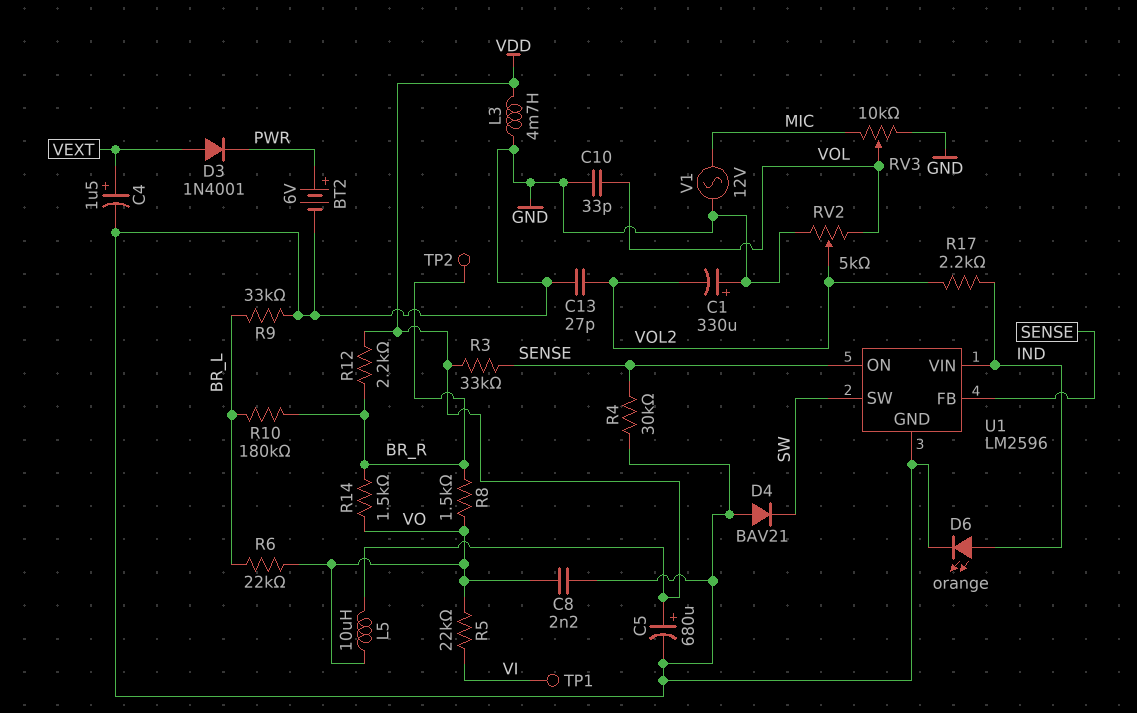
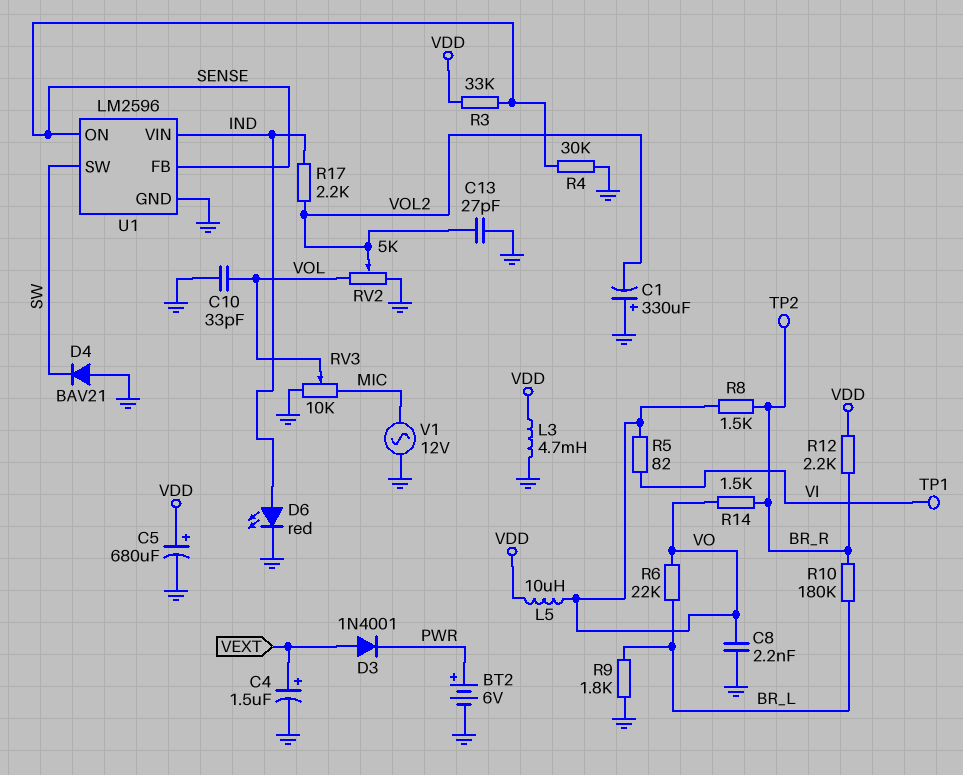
D6: LED orange (A IND, K GND) -> LED red (A IND, K GND)
R5: 22k (VI, VO) -> 82 (VI, VO)
R9: 33k (BR_L, GND) -> 1.8k (BR_L, GND)

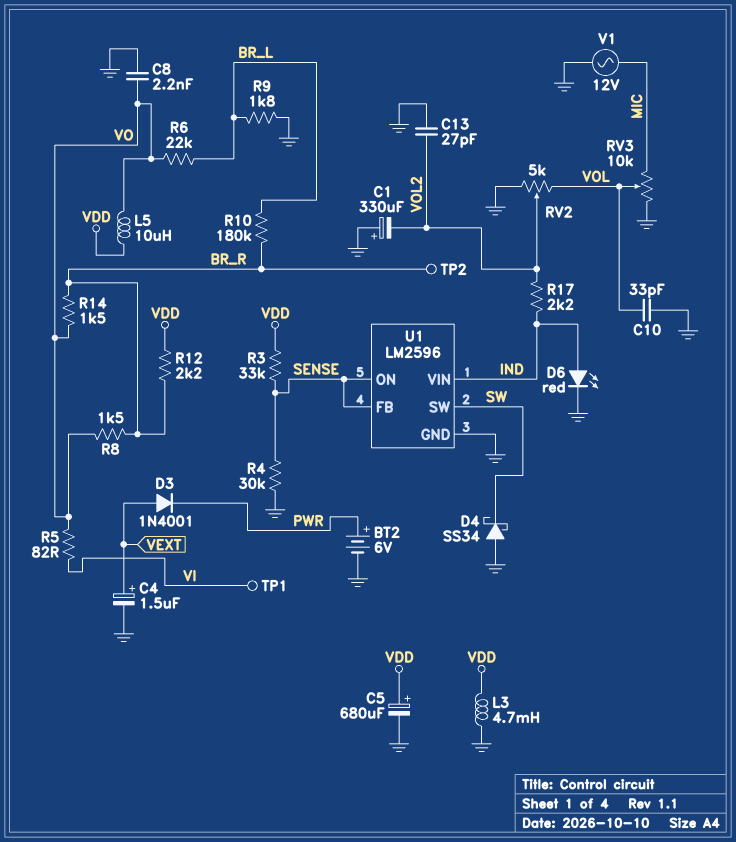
D4: diode BAV21 (A GND, K SW) -> schottky SS34 (A GND, K SW)

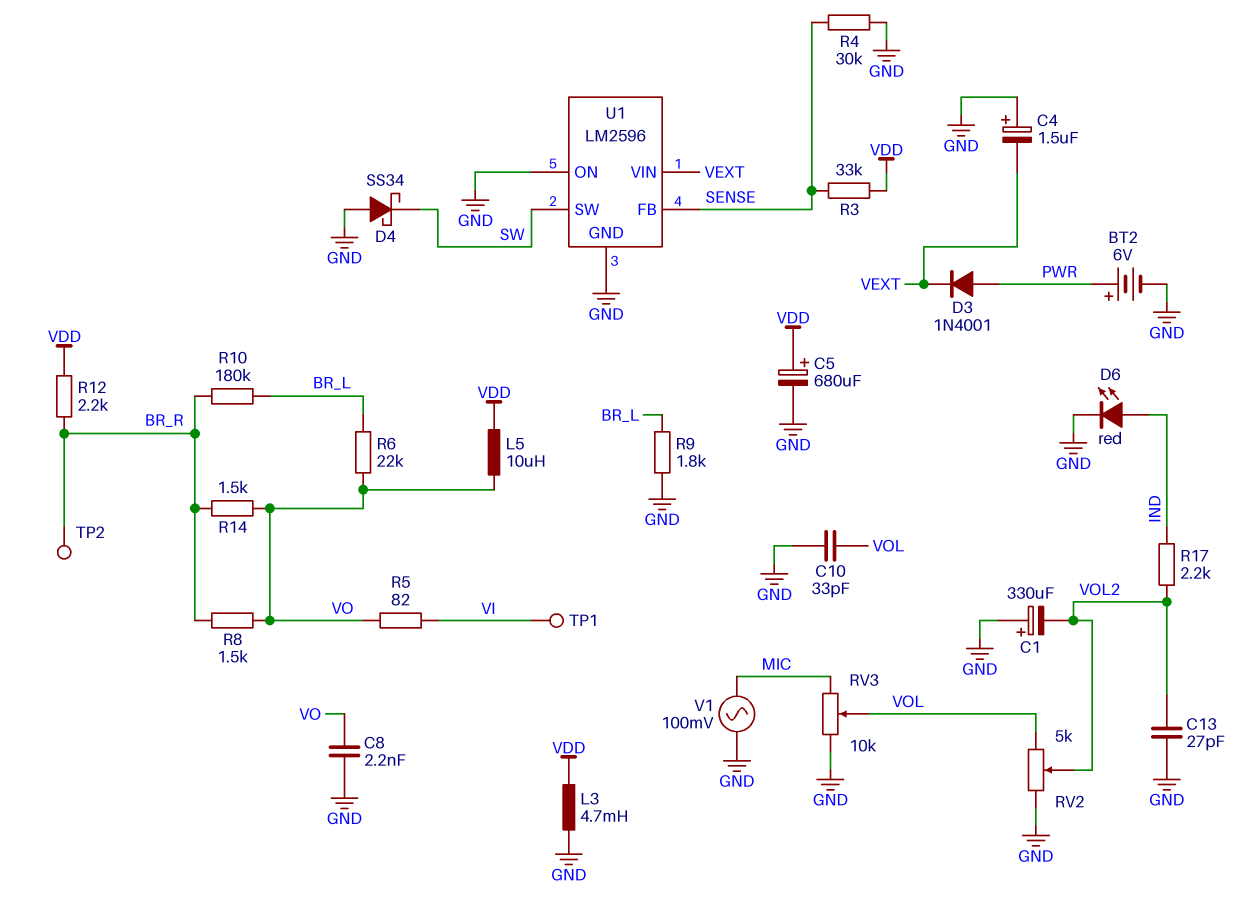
C4: 1.5uF (plus VEXT, minus GND) -> 1.5uF (plus GND, minus VEXT)
D3: diode 1N4001 (A VEXT, K PWR) -> diode 1N4001 (A PWR, K VEXT)
U1 pin ON: SENSE -> GND
U1 pin VIN: IND -> VEXT
V1: AC 12V (GND, MIC) -> AC 100mV (GND, MIC)

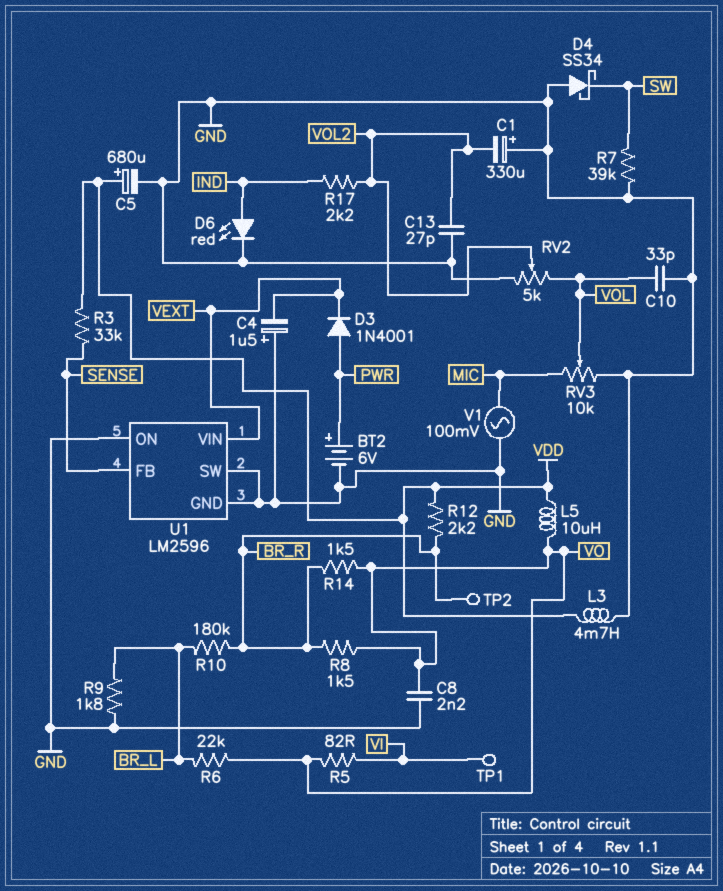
R4: 30k (GND, SENSE) -> none
R7: none -> 39k (GND, SW)
U1 pin SW: SW -> GND

